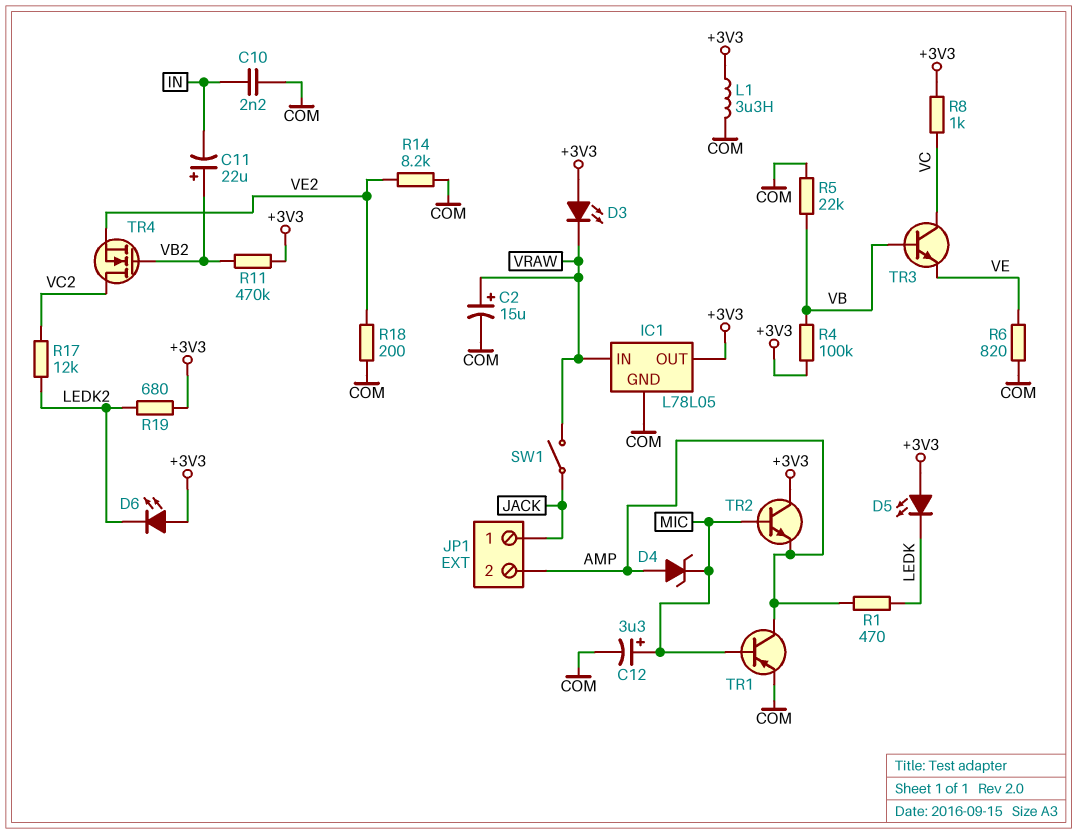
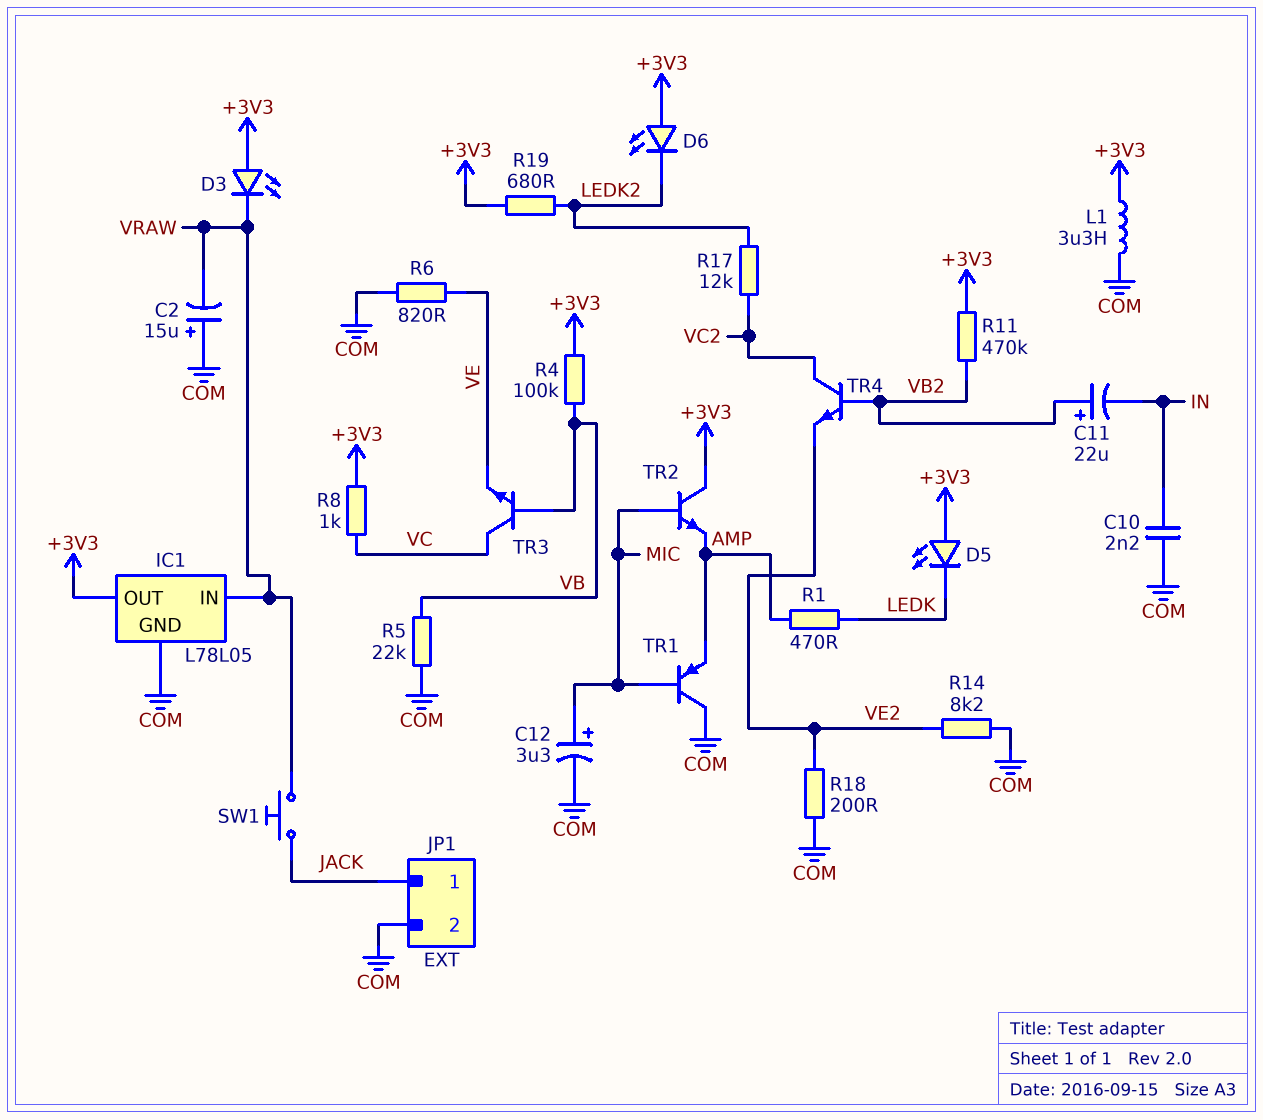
C2: 15uF (plus VRAW, minus COM) -> 15uF (plus COM, minus VRAW)
D4: zener (A AMP, K MIC) -> none
JP1 pin 2: AMP -> COM
SW1: switch (JACK, VRAW) -> button (JACK, VRAW)
TR1: PNP (B MIC, C AMP, E COM) -> PNP (B MIC, C COM, E AMP)
TR4: NMOS (G VB2, D VC2, S VE2) -> NPN (B VB2, C VC2, E VE2)

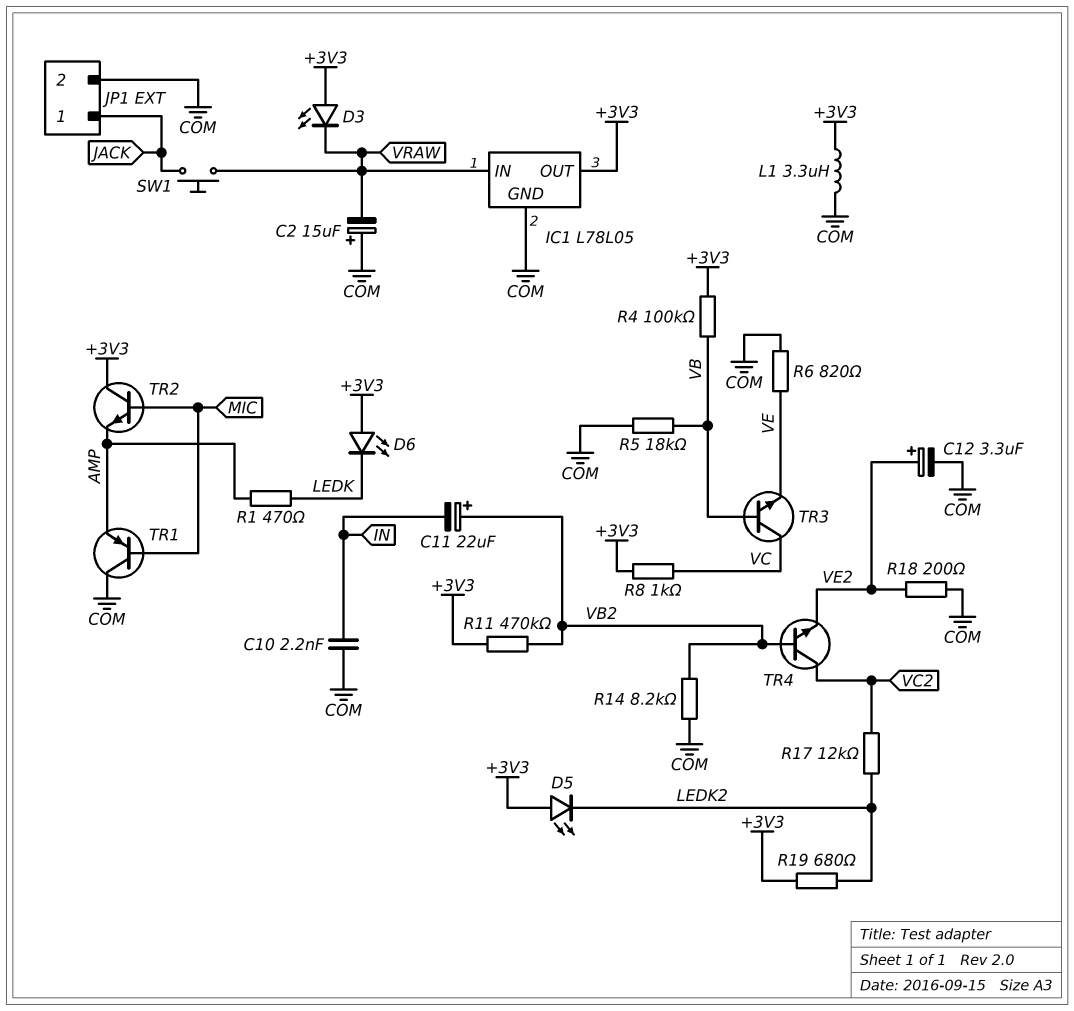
C12: 3.3uF (plus MIC, minus COM) -> 3.3uF (plus VE2, minus COM)
D5: LED (A +3V3, K LEDK) -> LED (A +3V3, K LEDK2)
D6: LED (A +3V3, K LEDK2) -> LED (A +3V3, K LEDK)
R5: 22k (COM, VB) -> 18k (COM, VB)
R14: 8.2k (COM, VE2) -> 8.2k (COM, VB2)

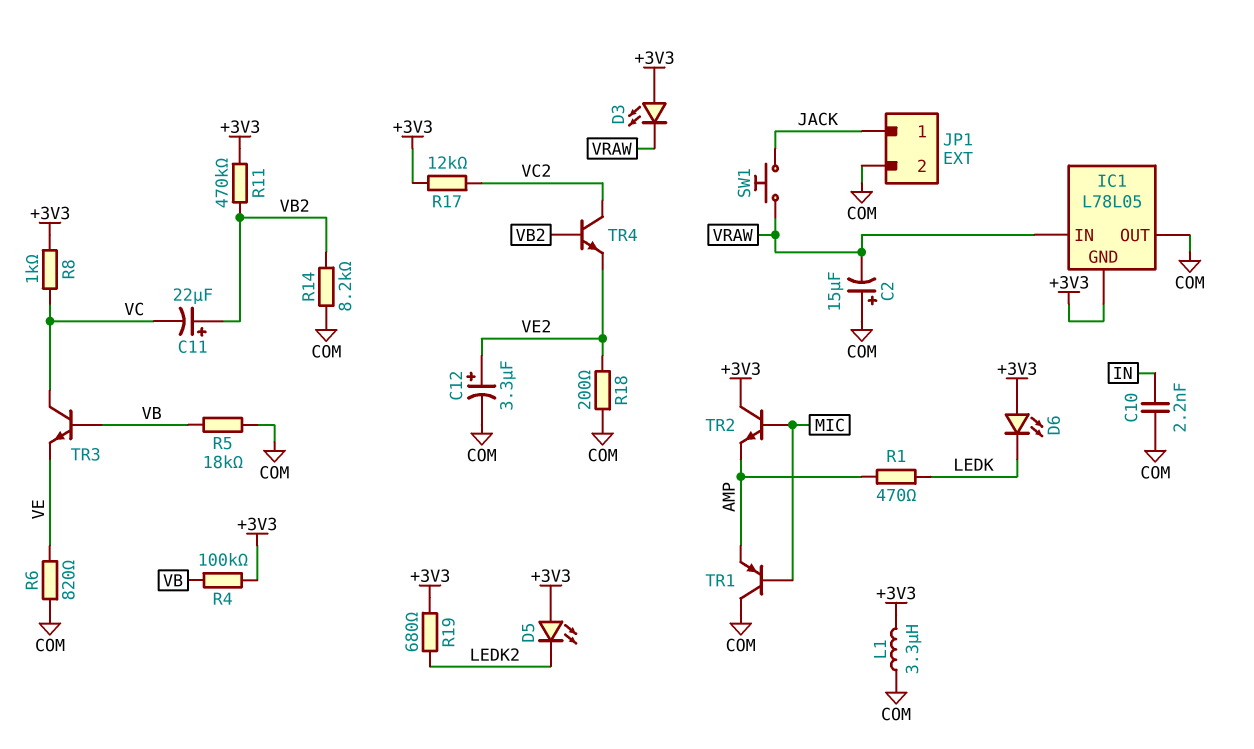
C11: 22uF (plus VB2, minus IN) -> 22uF (plus VB2, minus VC)
IC1 pin GND: COM -> +3V3
IC1 pin OUT: +3V3 -> COM
R17: 12k (LEDK2, VC2) -> 12k (+3V3, VC2)

